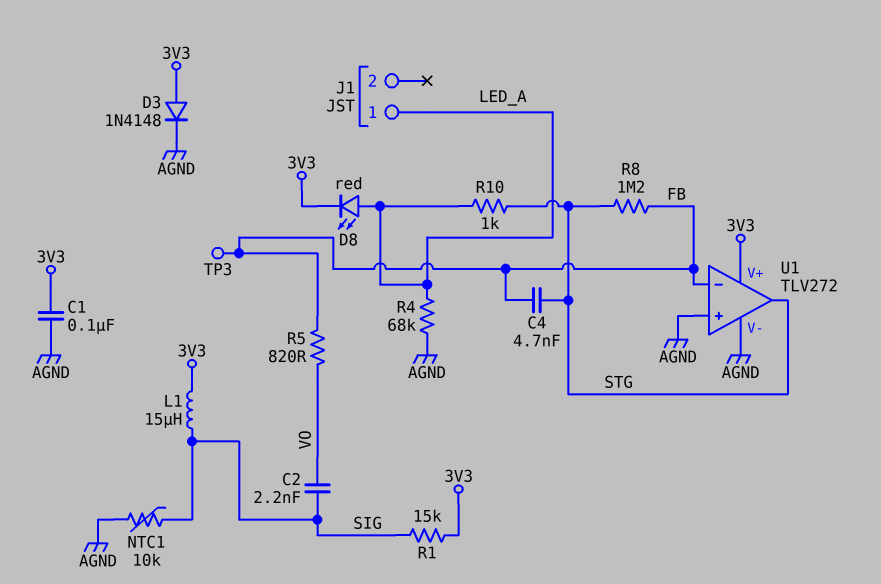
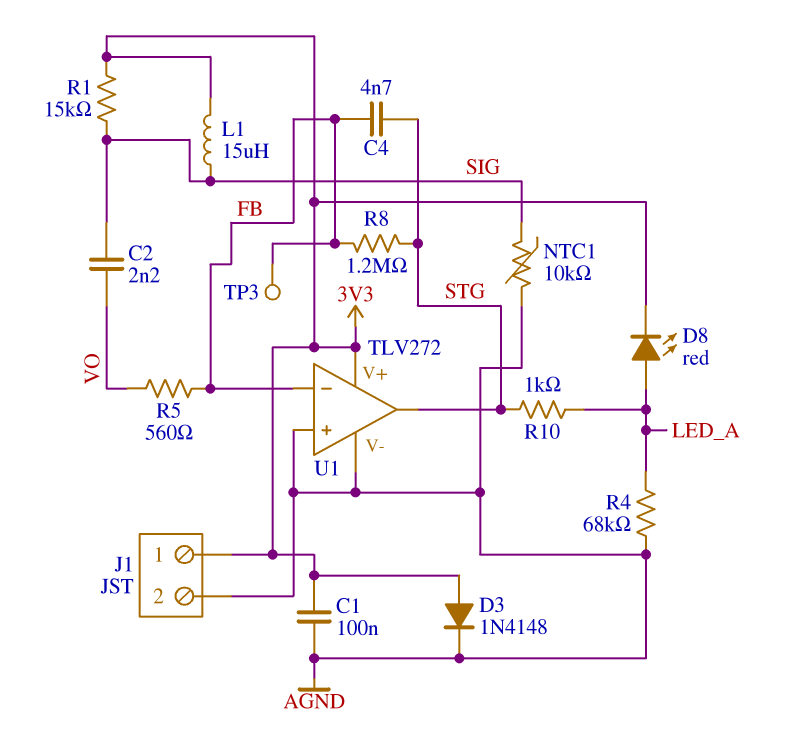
J1 pin 1: LED_A -> 3V3
J1 pin 2: none -> AGND
R5: 820 (FB, VO) -> 560 (FB, VO)

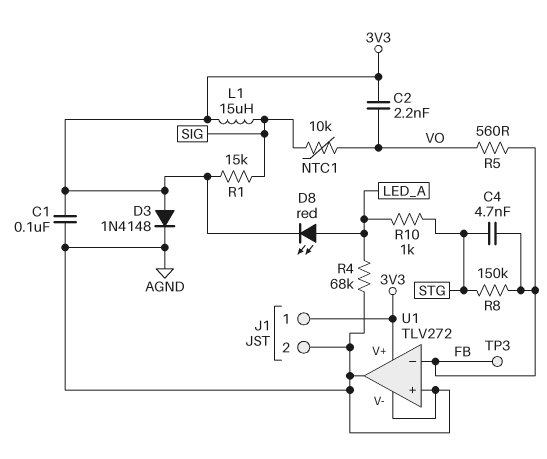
C2: 2.2nF (SIG, VO) -> 2.2nF (3V3, VO)
NTC1: 10k (AGND, SIG) -> 10k (SIG, VO)
R8: 1.2M (FB, STG) -> 150k (FB, STG)
U1 pin out: STG -> AGND

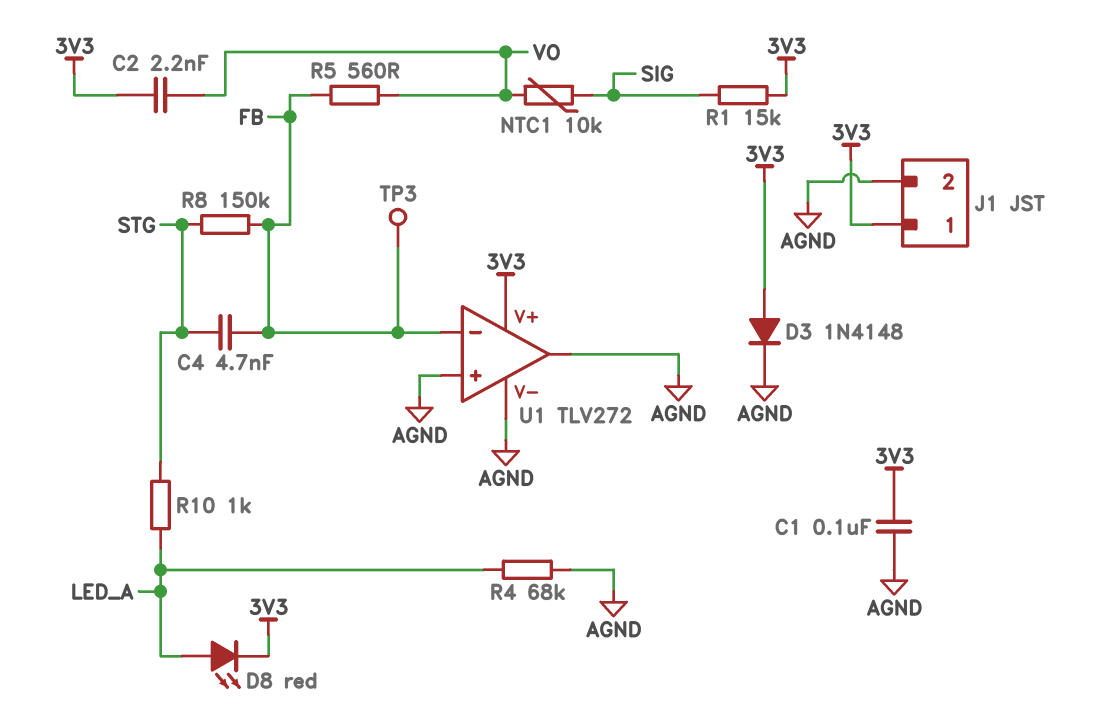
L1: 15uH (3V3, SIG) -> none

